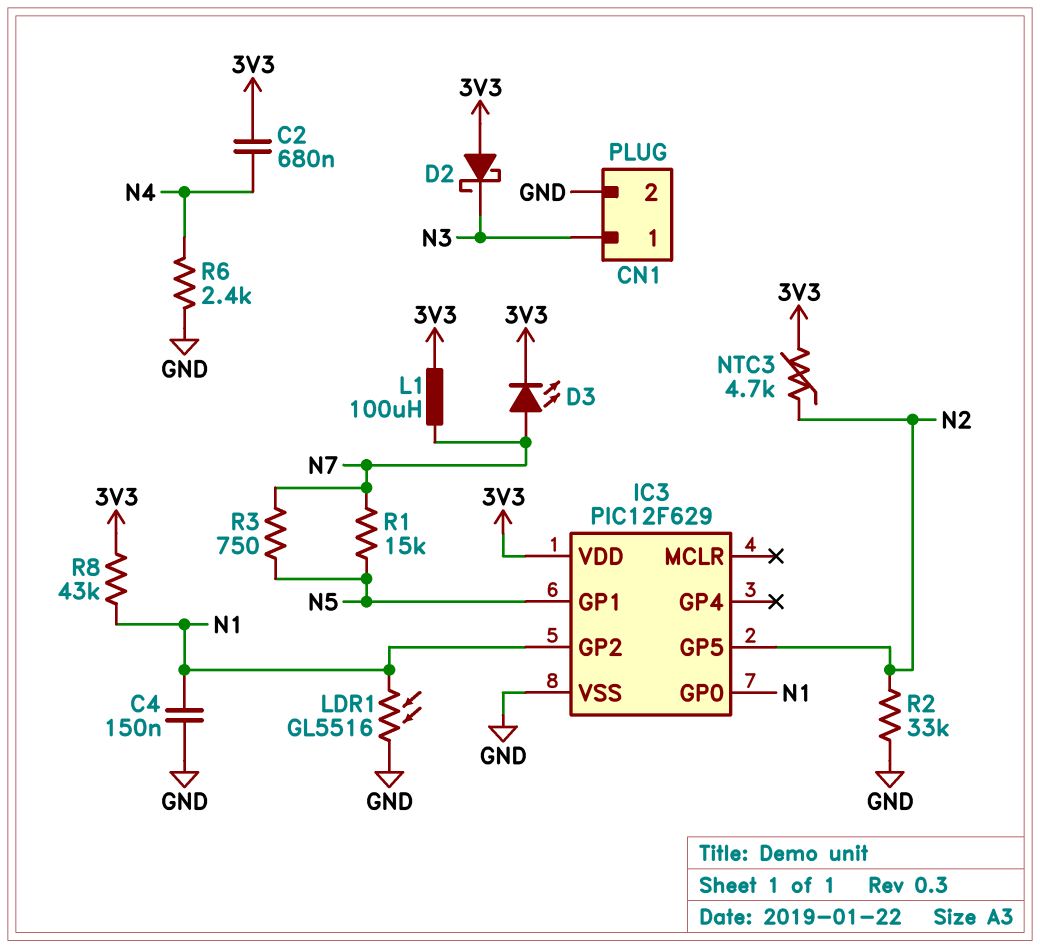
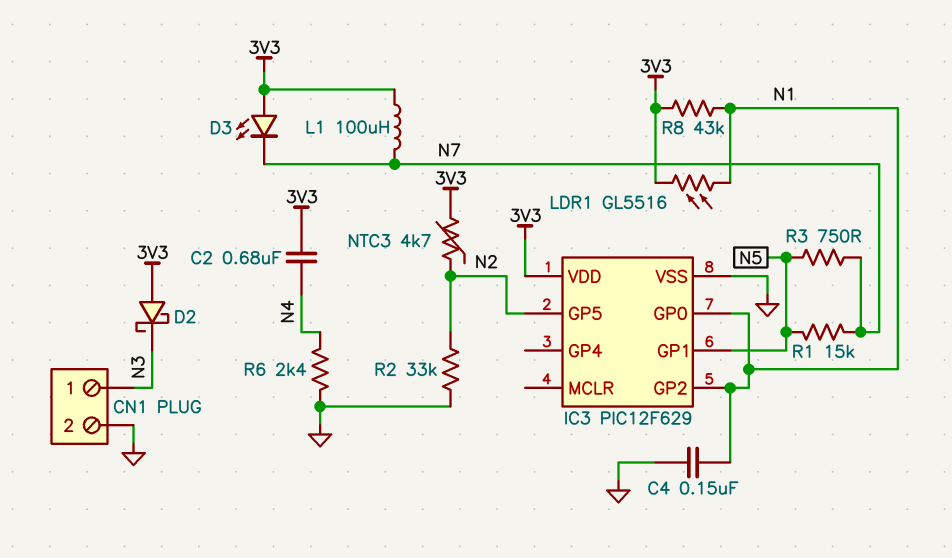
D3: LED (A N7, K 3V3) -> LED (A 3V3, K N7)
LDR1: GL5516 (GND, N1) -> GL5516 (3V3, N1)

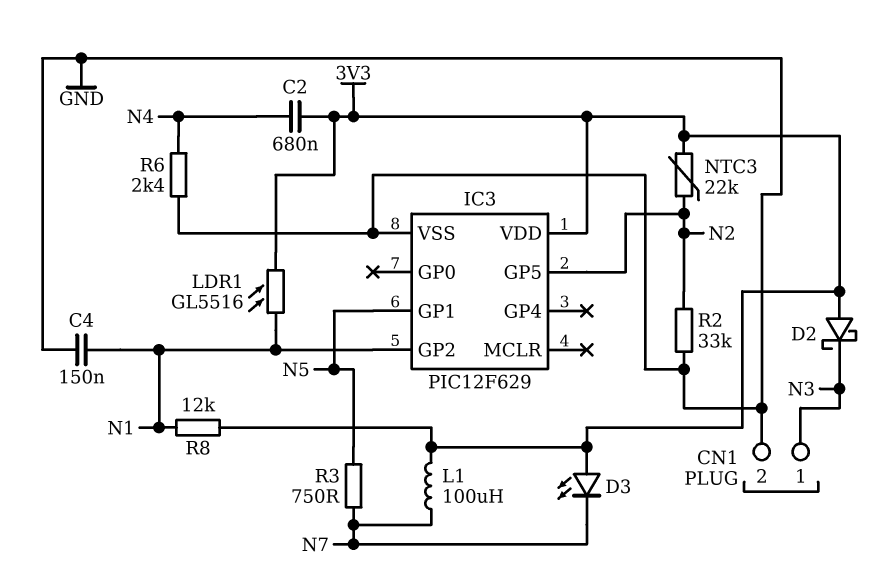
IC3 pin GP0: N1 -> none
NTC3: 4.7k (3V3, N2) -> 22k (3V3, N2)
R1: 15k (N5, N7) -> none
R8: 43k (3V3, N1) -> 12k (3V3, N1)

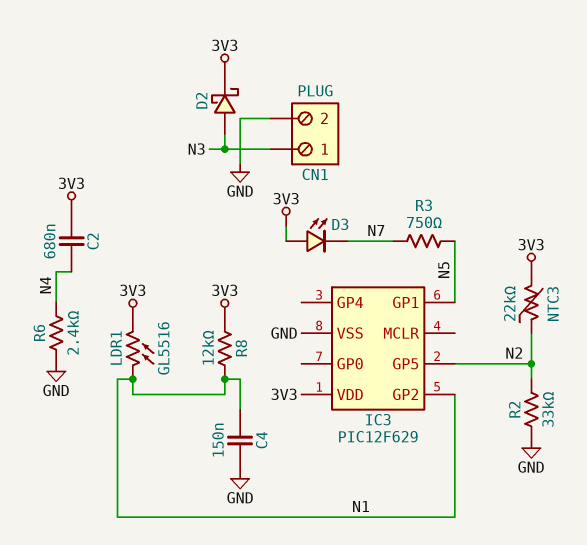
D2: schottky (A 3V3, K N3) -> schottky (A N3, K 3V3)
L1: 100uH (3V3, N7) -> none

